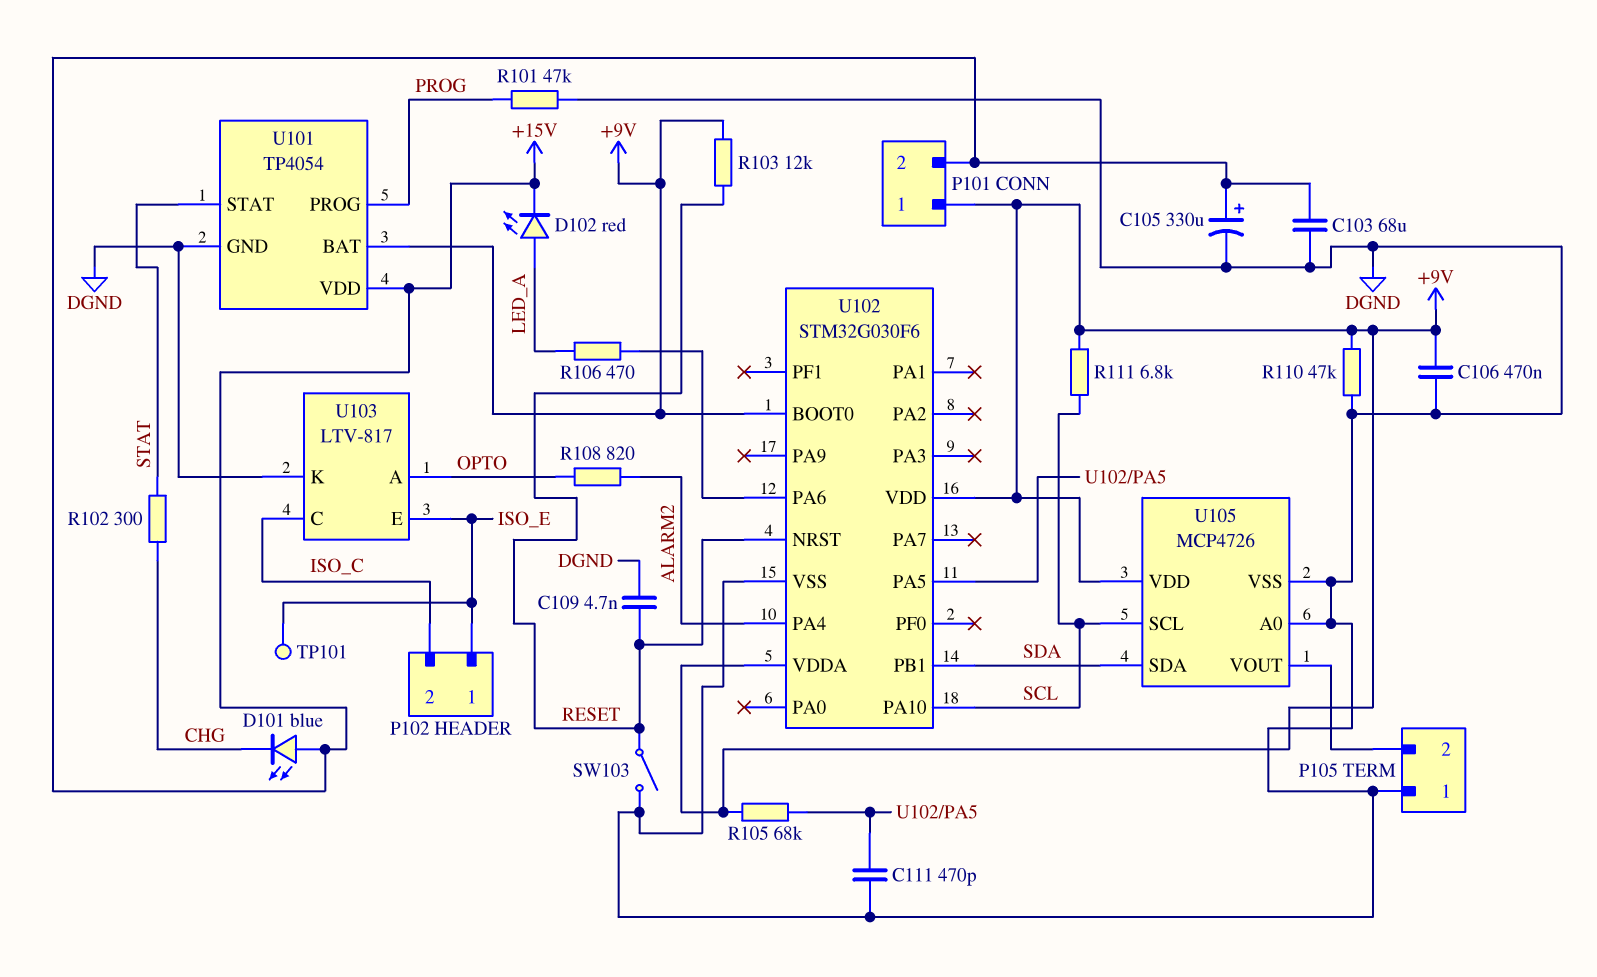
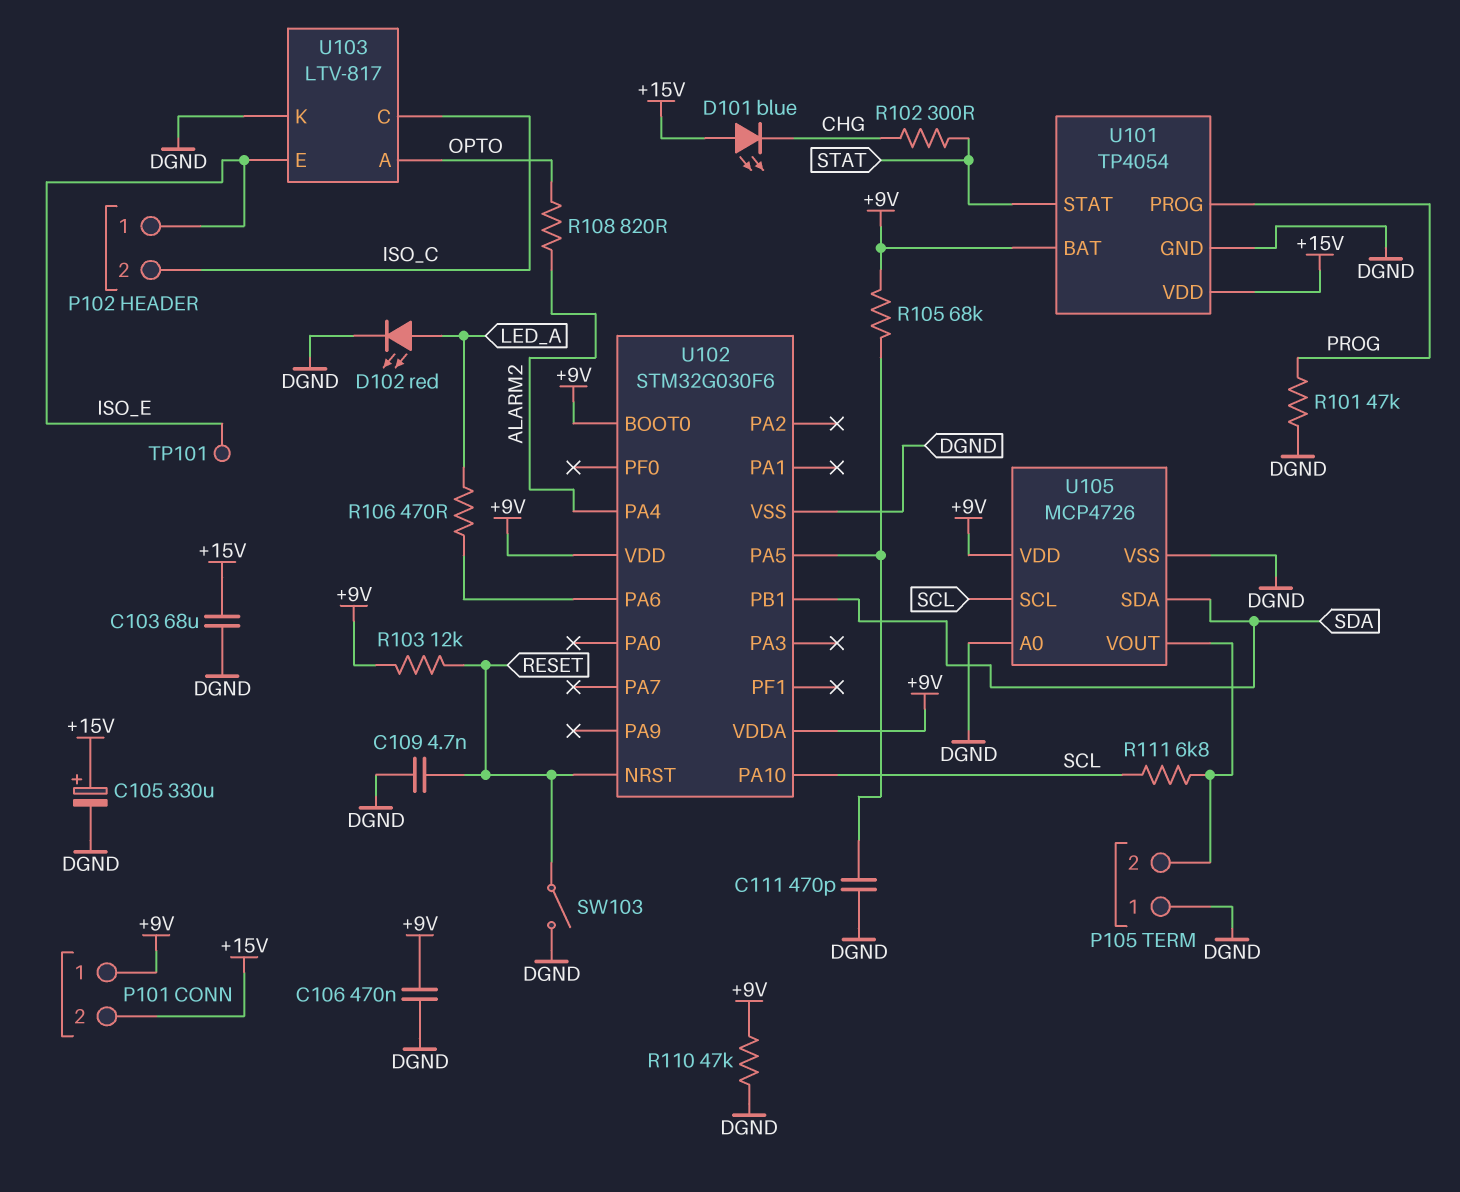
D102: LED red (A LED_A, K +15V) -> LED red (A LED_A, K DGND)
R111: 6.8k (+9V, SCL) -> 6.8k (P105/2, SCL)

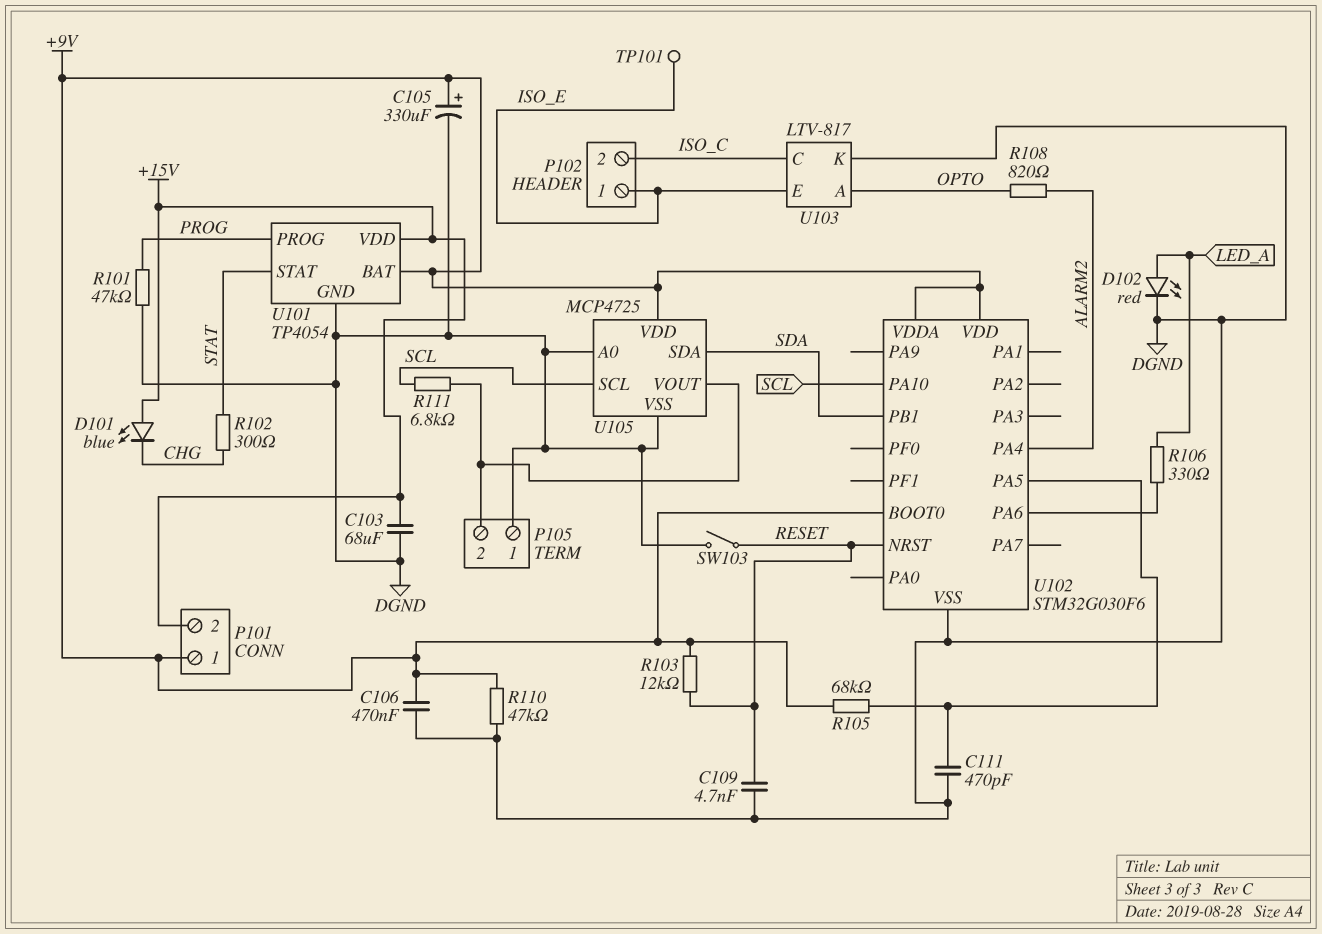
C105: 330uF (plus +15V, minus DGND) -> 330uF (plus +9V, minus DGND)
R106: 470 (LED_A, U102/PA6) -> 330 (LED_A, U102/PA6)
U105: MCP4726 -> MCP4725

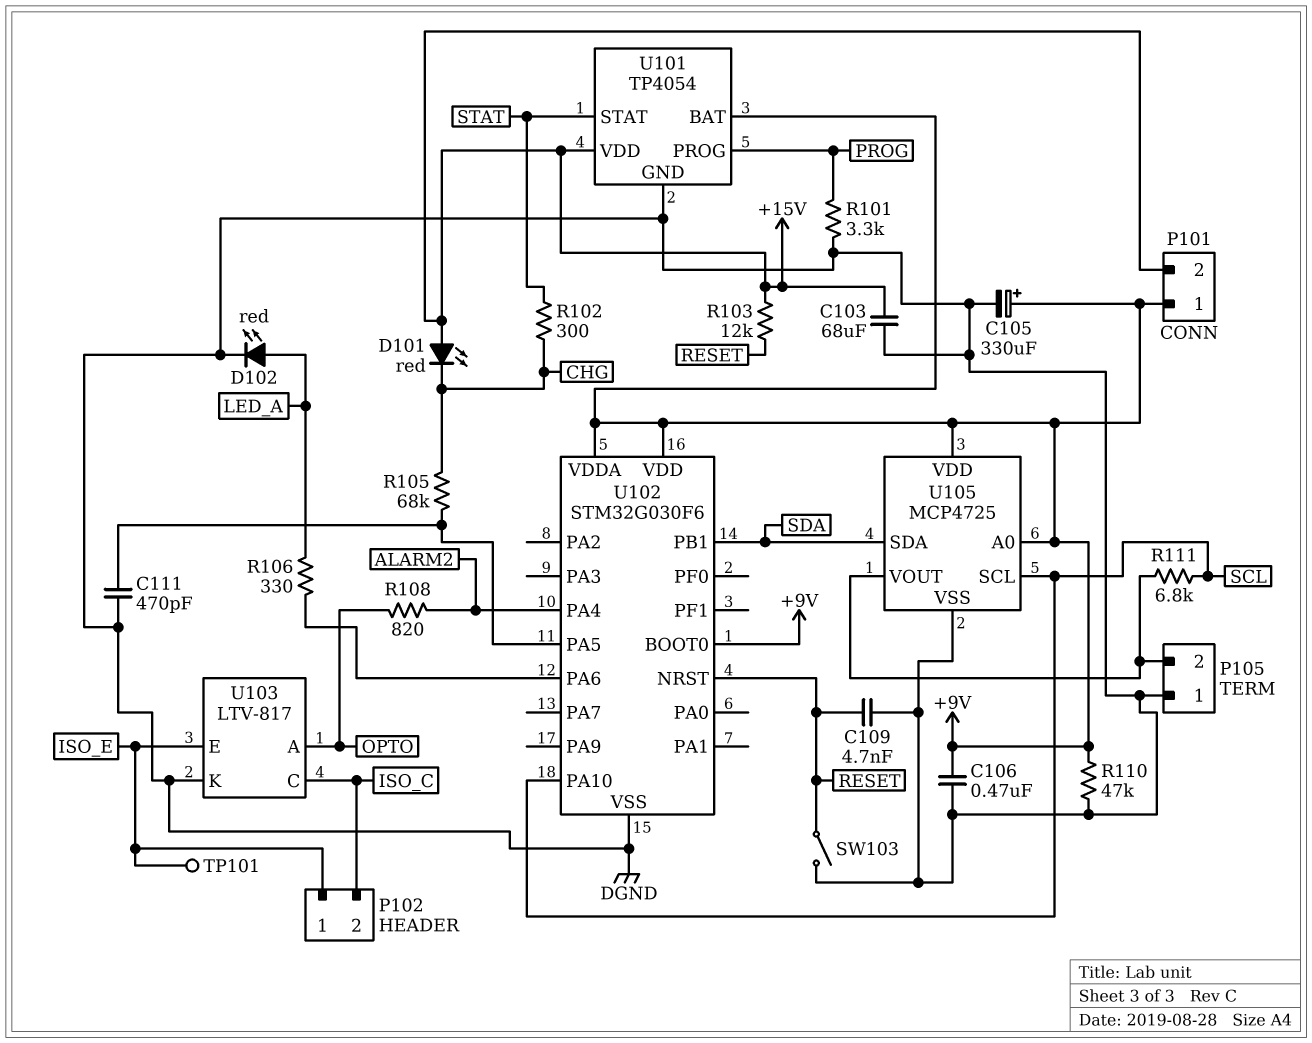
D101: LED blue (A +15V, K CHG) -> LED red (A +15V, K CHG)
R101: 47k (DGND, PROG) -> 3.3k (DGND, PROG)
R103: 12k (+9V, RESET) -> 12k (+15V, RESET)
R105: 68k (+9V, U102/PA5) -> 68k (CHG, U102/PA5)
U105 pin A0: DGND -> +9V

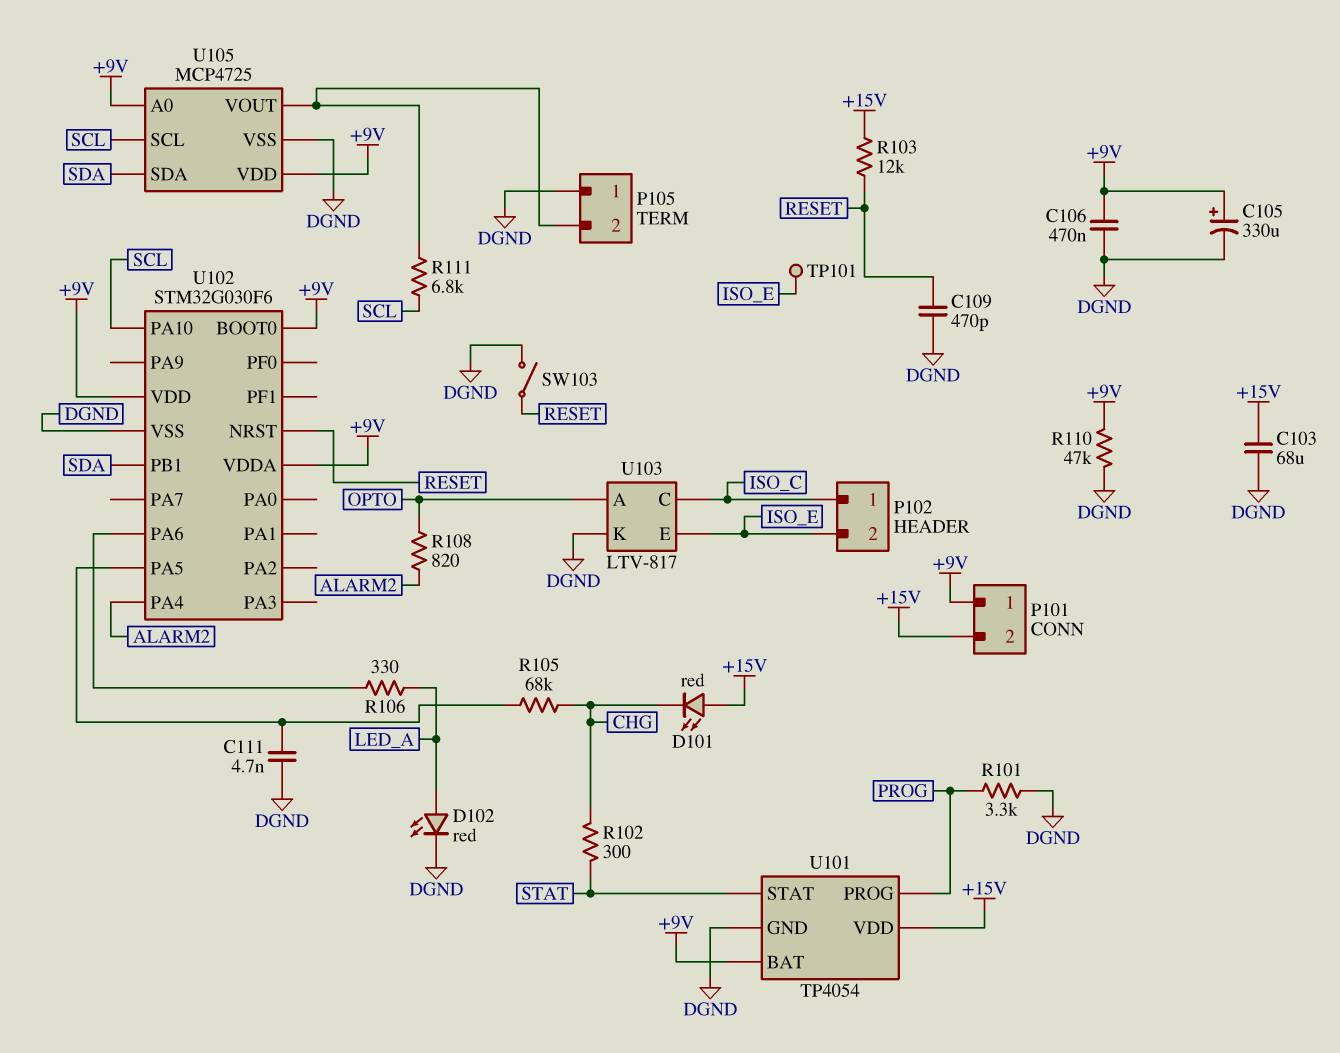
C109: 4.7nF (DGND, RESET) -> 470pF (DGND, RESET)
C111: 470pF (DGND, U102/PA5) -> 4.7nF (DGND, U102/PA5)
P102 pin 1: ISO_E -> ISO_C
P102 pin 2: ISO_C -> ISO_E

